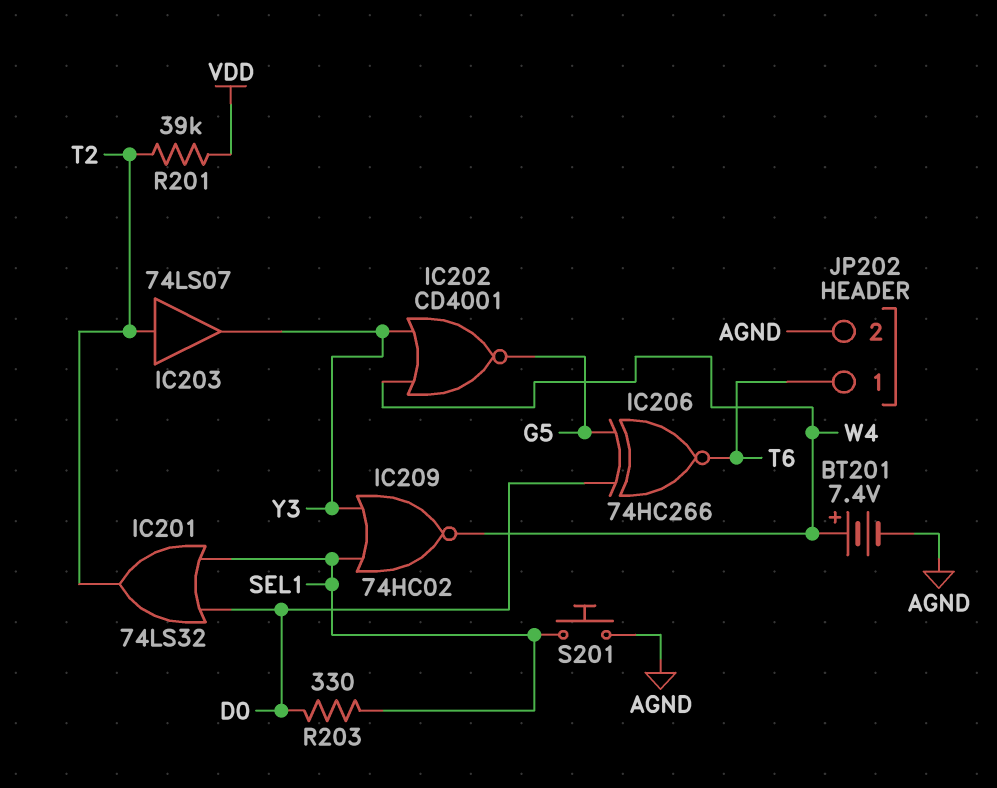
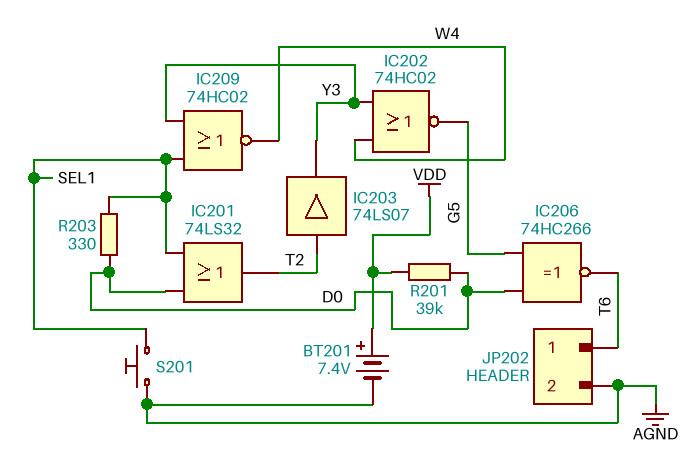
BT201: 7.4V (plus W4, minus AGND) -> 7.4V (plus VDD, minus AGND)
IC202: NOR CD4001 (in W4, in Y3, out G5) -> NOR 74HC02 (in W4, in Y3, out G5)
R201: 39k (T2, VDD) -> 39k (D0, VDD)

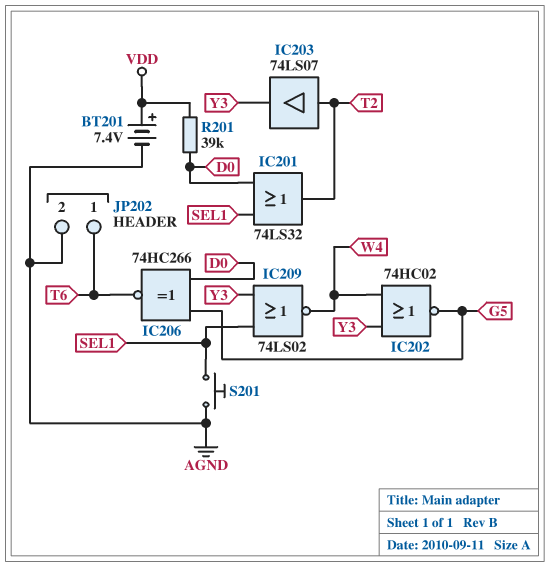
IC209: NOR 74HC02 (in SEL1, in Y3, out W4) -> NOR 74LS02 (in SEL1, in Y3, out W4)
R203: 330 (D0, SEL1) -> none

